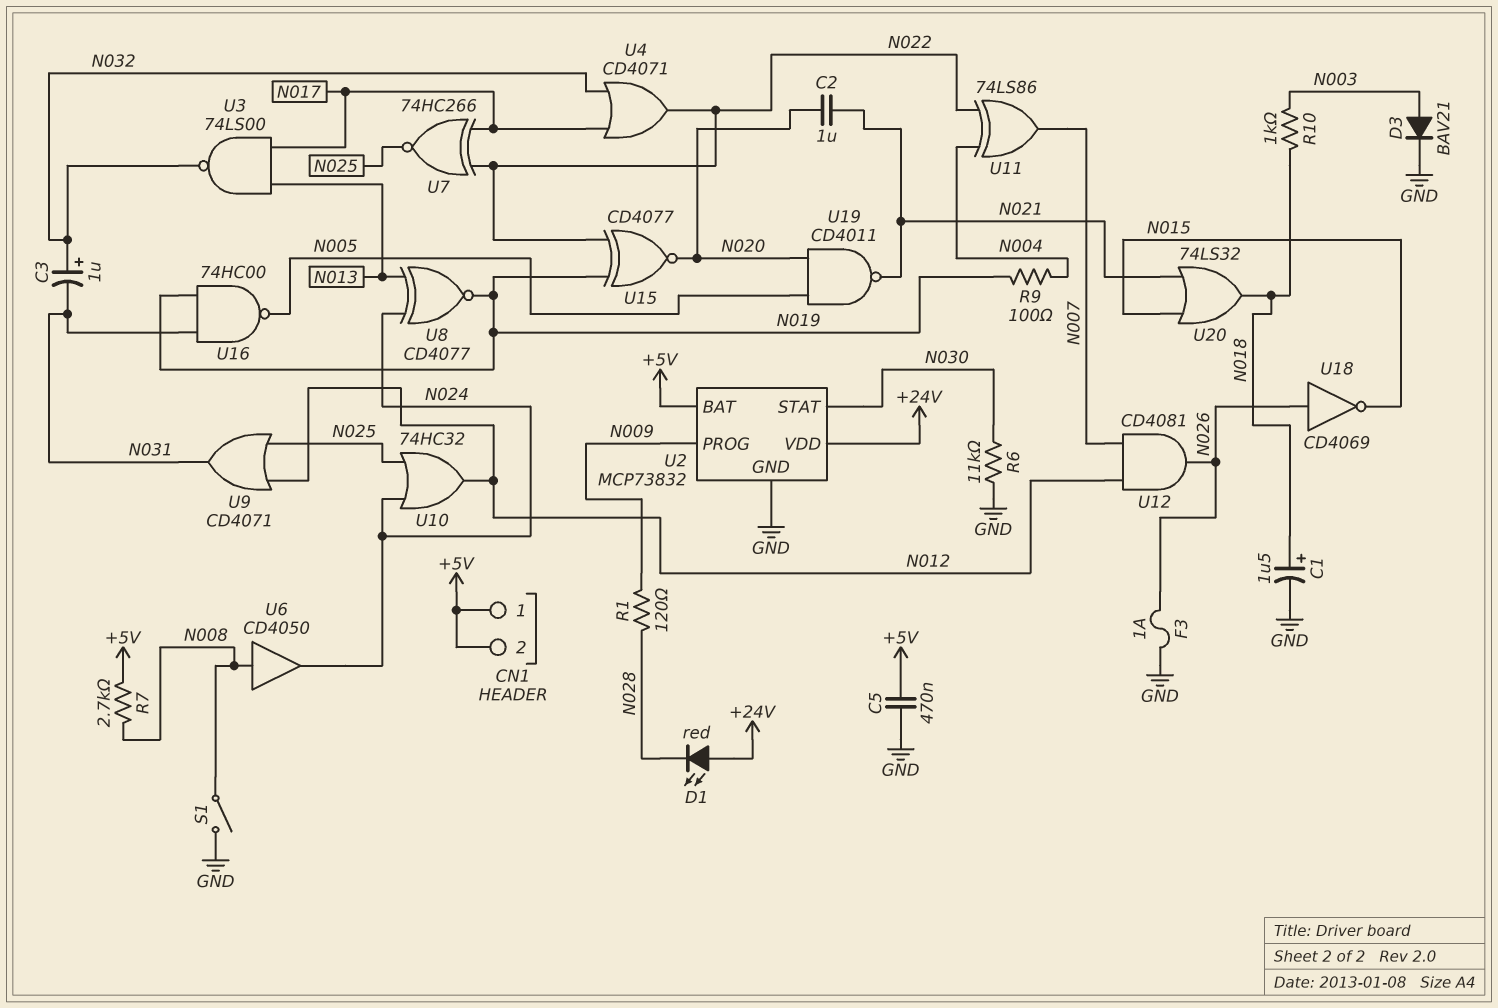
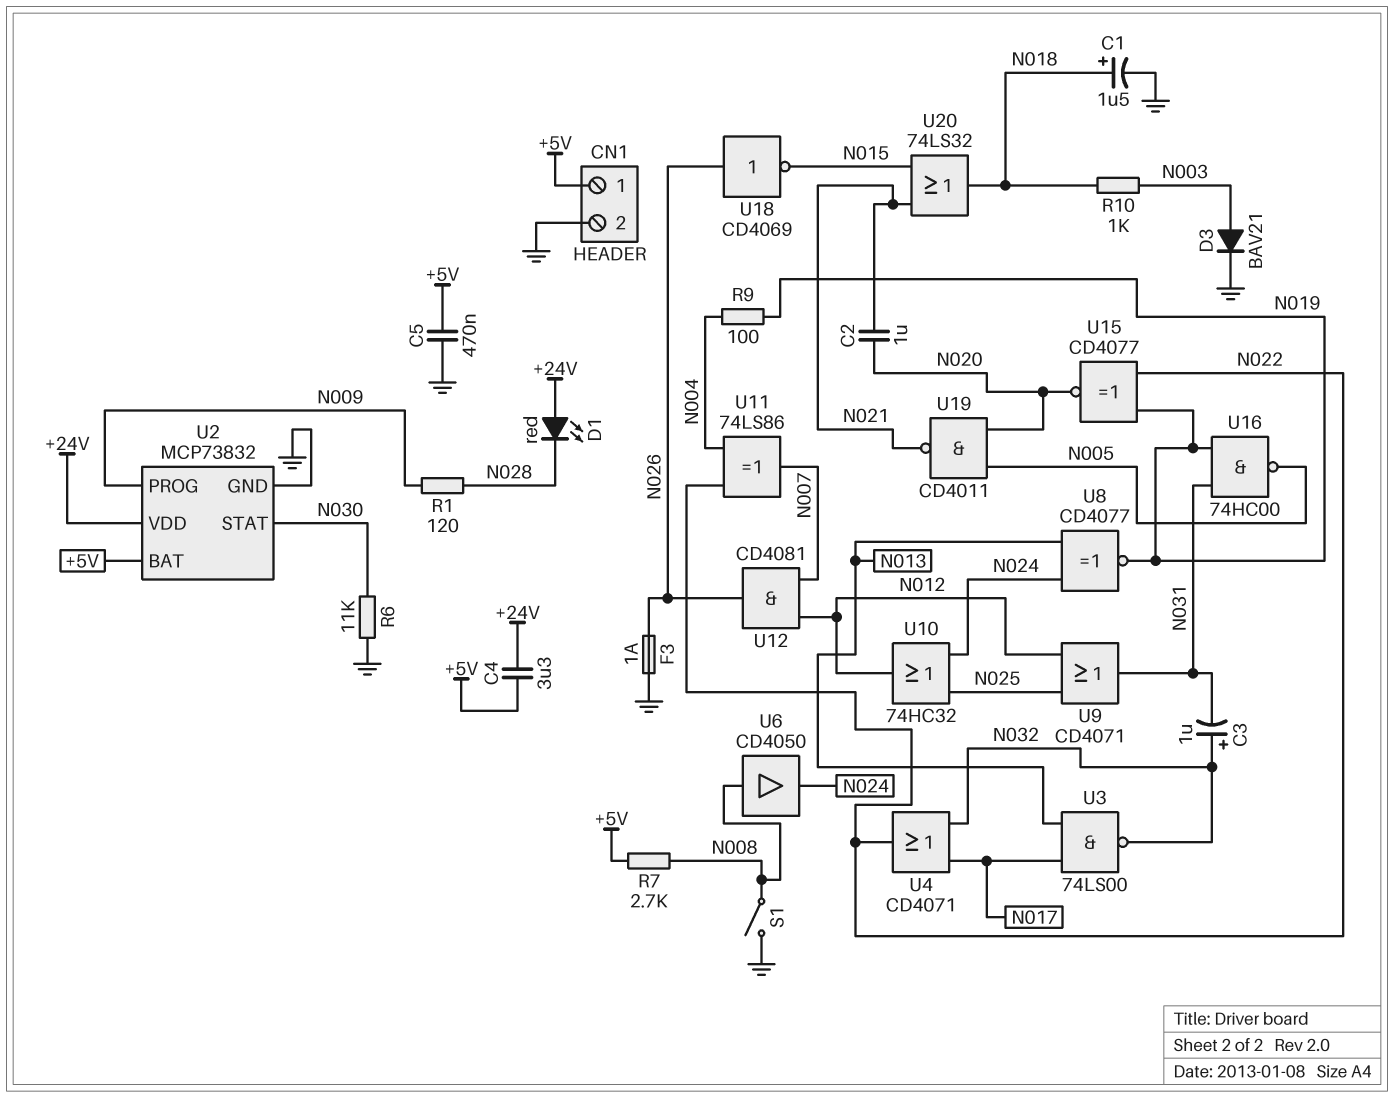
C4: none -> 3.3uF (+5V, +24V)
CN1 pin 2: +5V -> GND
U7: XNOR 74HC266 (in N017, in N022, out N025) -> none

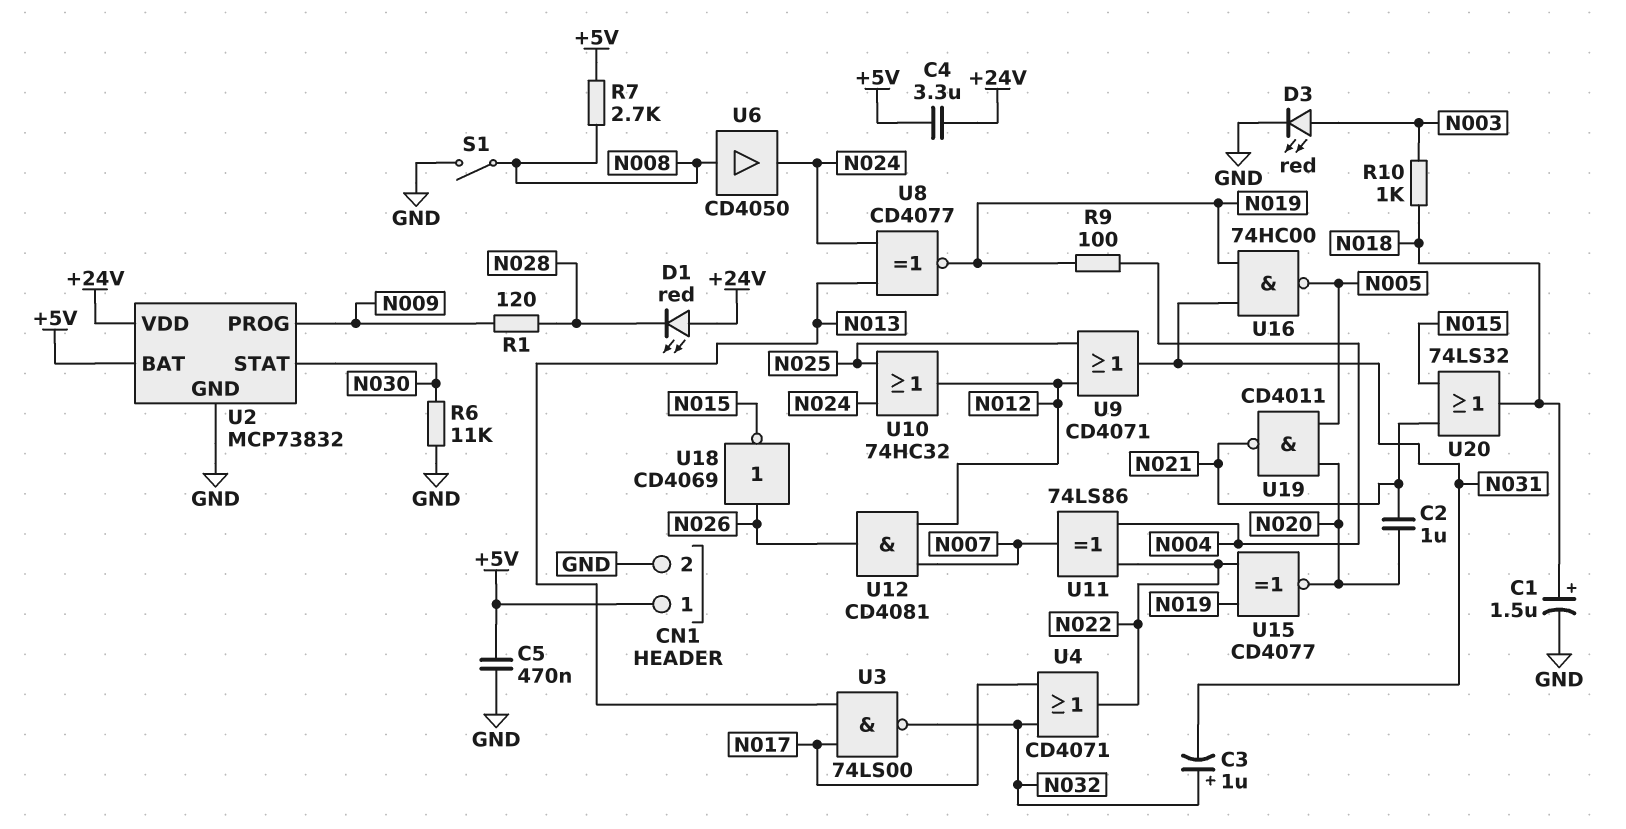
D3: diode BAV21 (A N003, K GND) -> LED red (A N003, K GND)
F3: 1A (GND, N026) -> none

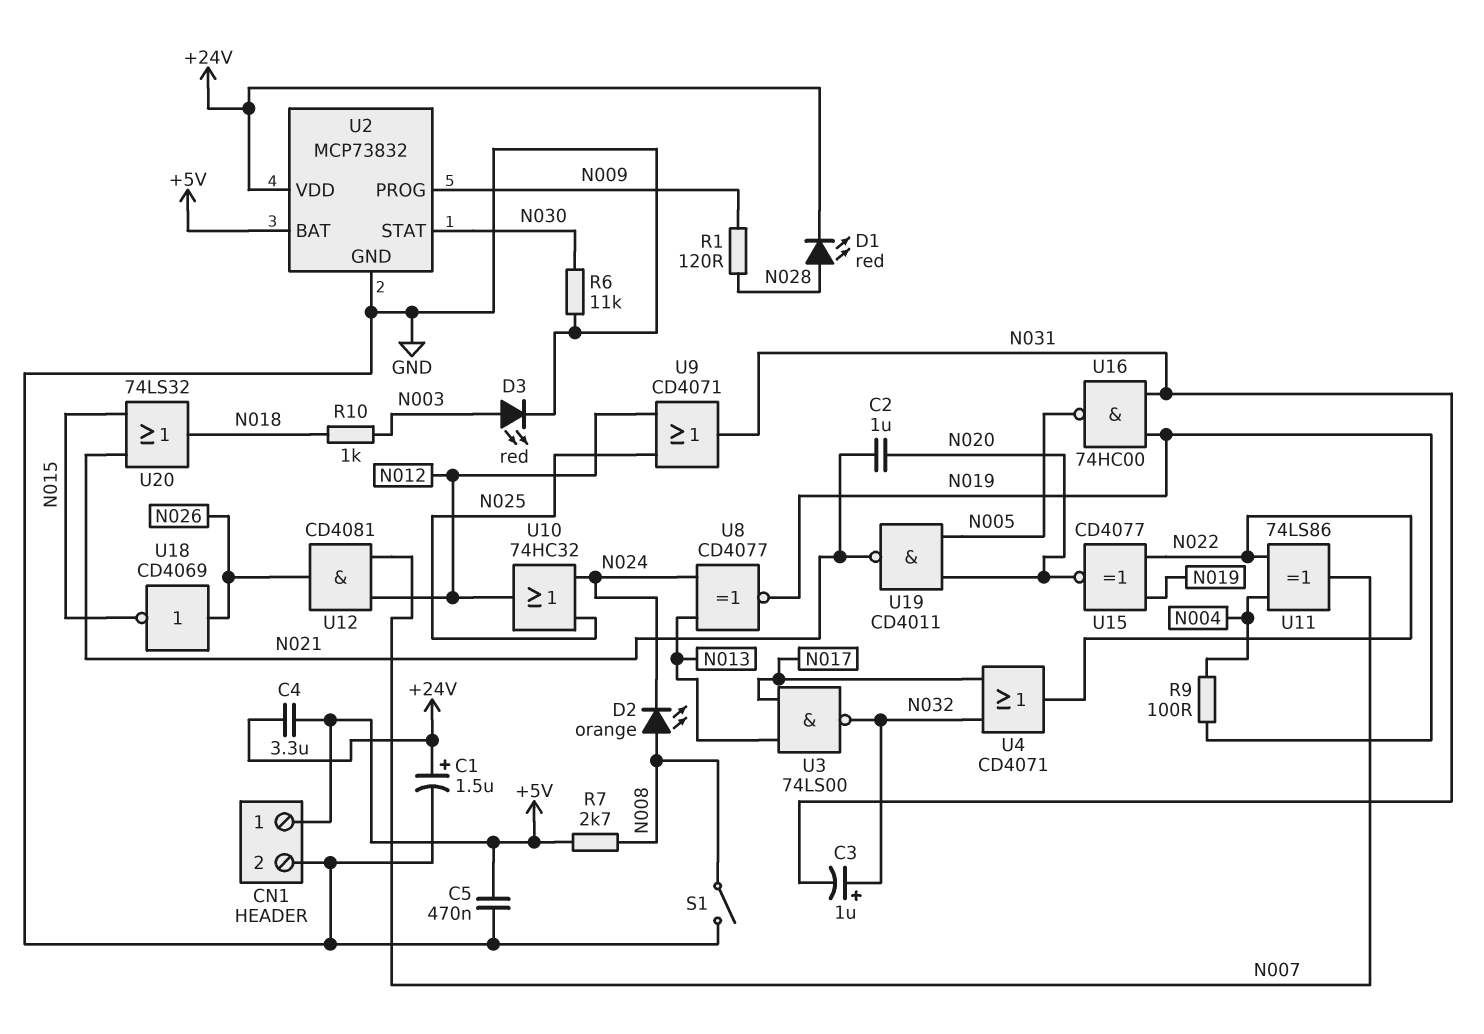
C1: 1.5uF (plus N018, minus GND) -> 1.5uF (plus +24V, minus GND)
D1: LED red (A +24V, K N028) -> LED red (A N028, K +24V)
D2: none -> LED orange (A N008, K N024)
U6: buffer CD4050 (in N008, out N024) -> none

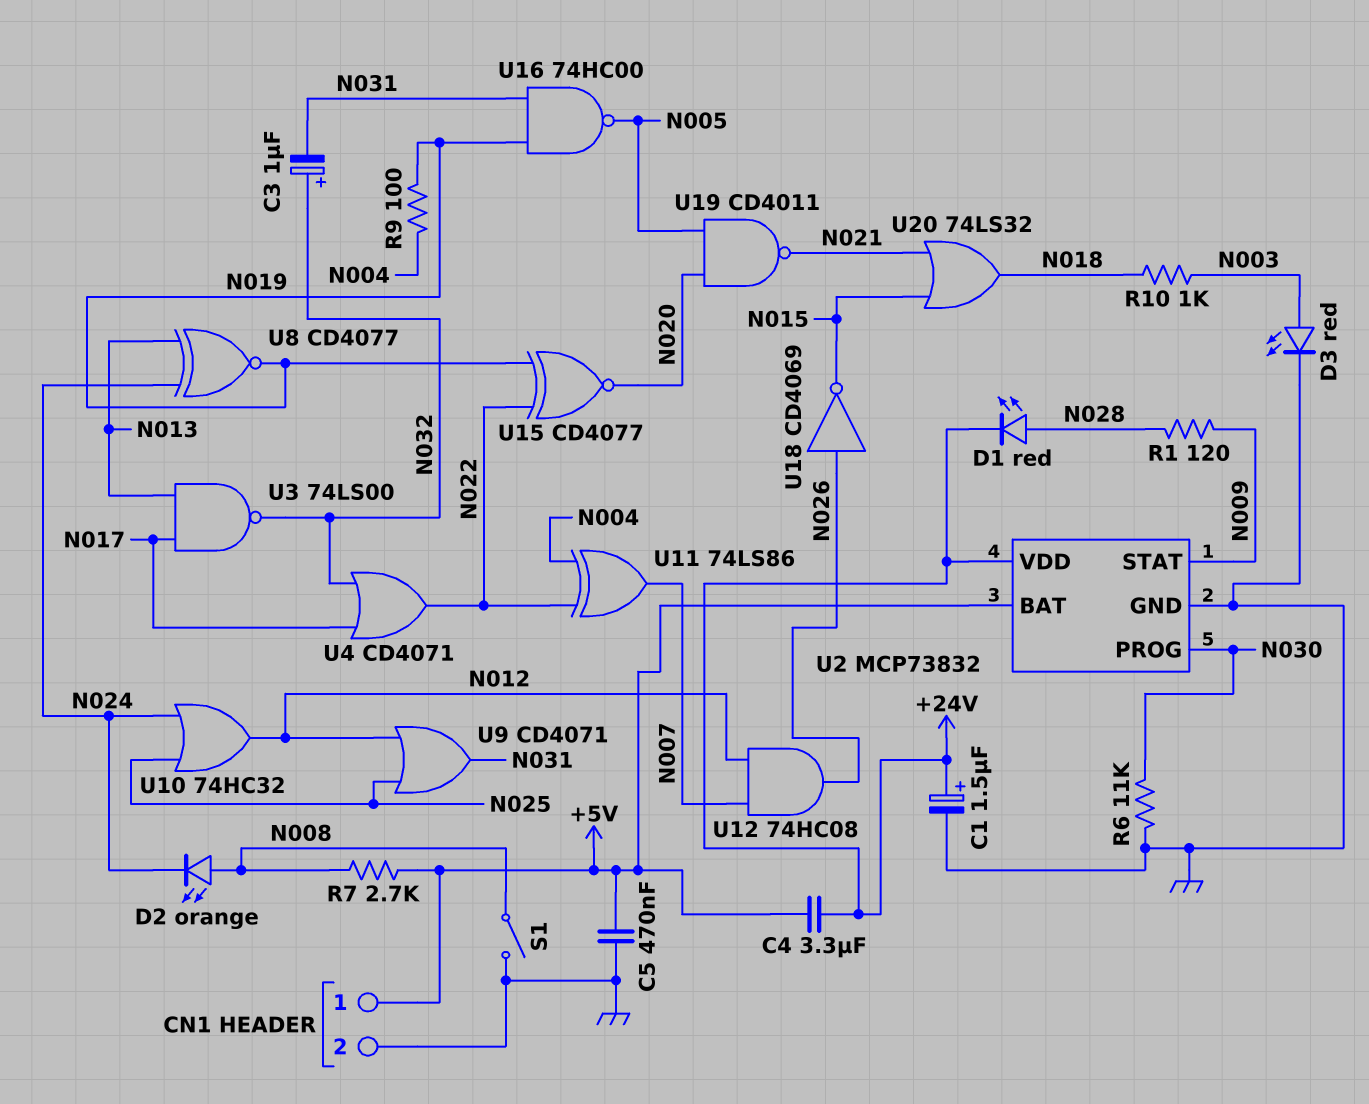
C2: 1uF (N020, N021) -> none
U2 pin PROG: N009 -> N030
U2 pin STAT: N030 -> N009
U12: AND CD4081 (in N007, in N012, out N026) -> AND 74HC08 (in N007, in N012, out N026)

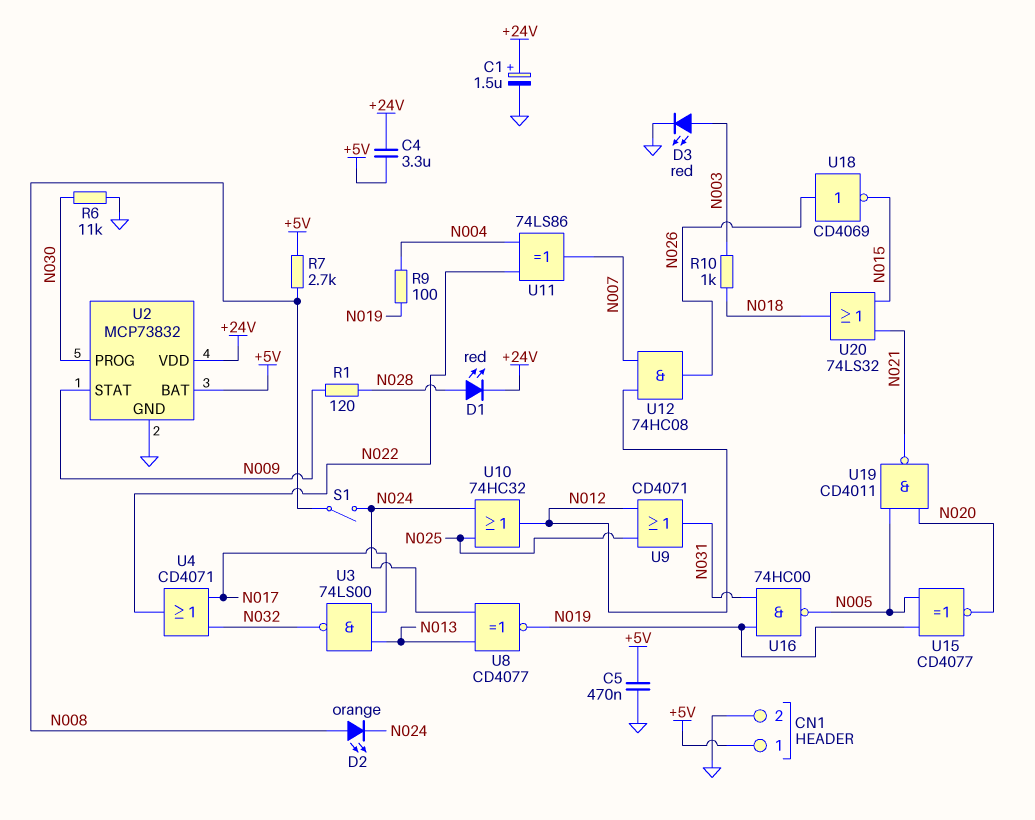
C3: 1uF (plus N032, minus N031) -> none
S1: switch (GND, N008) -> switch (N008, N024)
U15: XNOR CD4077 (in N019, in N022, out N020) -> XNOR CD4077 (in N005, in N019, out N020)

